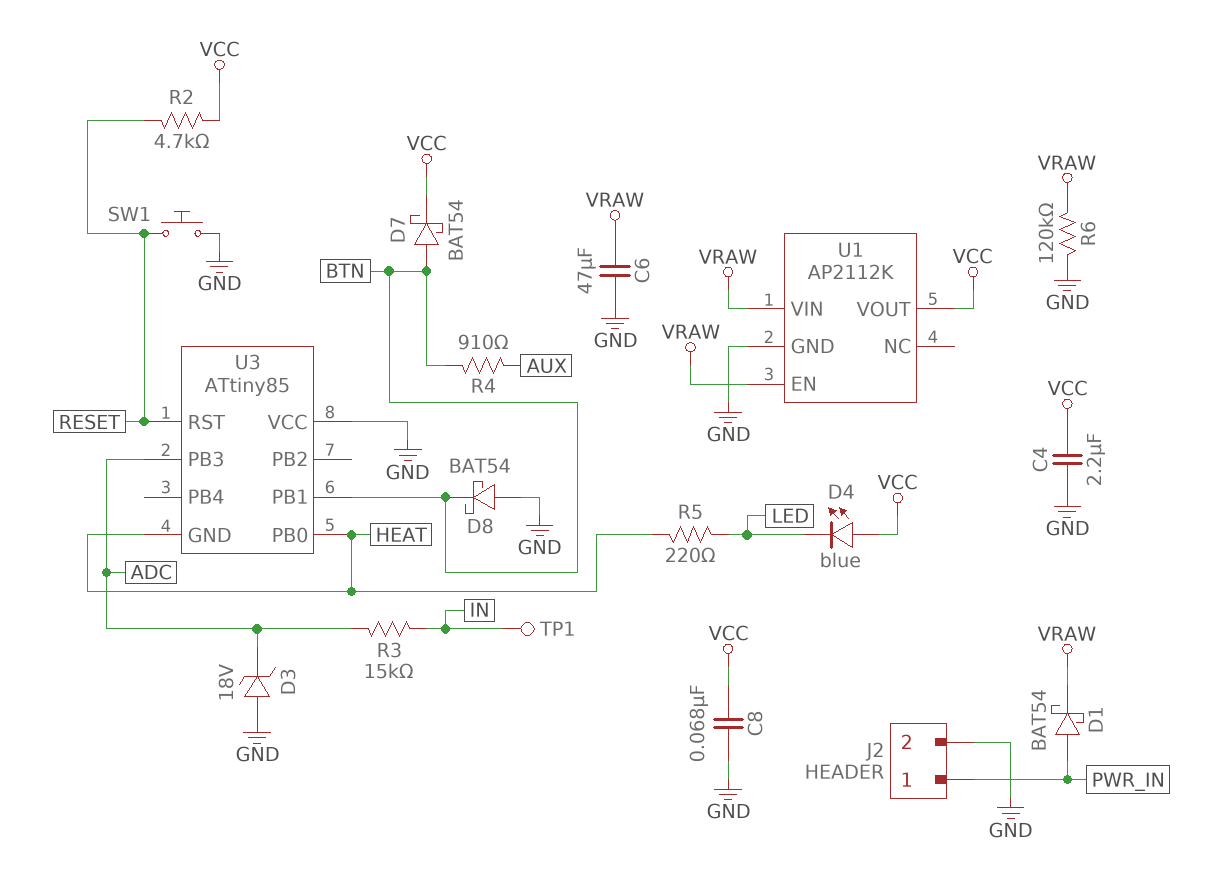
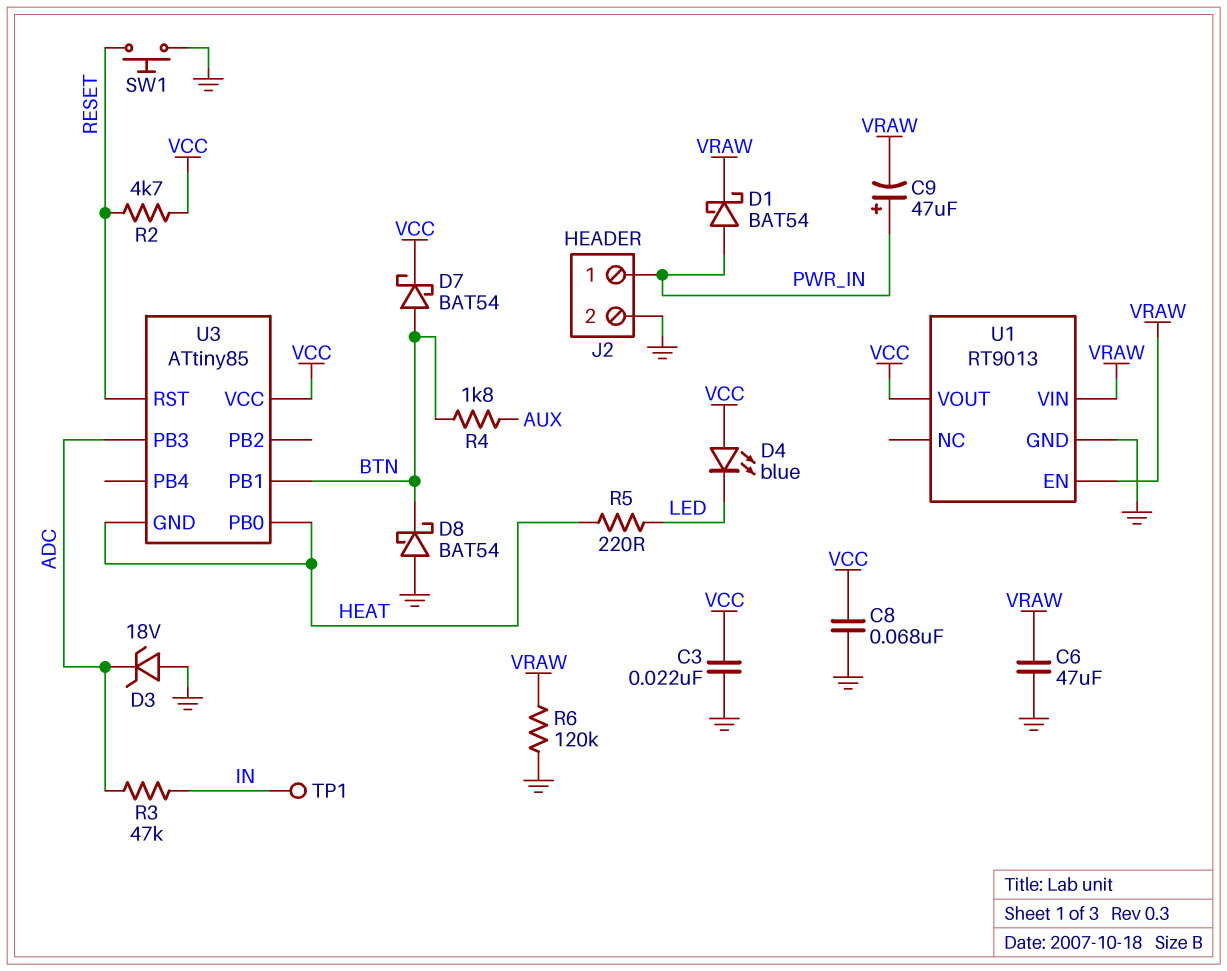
C3: none -> 22nF (GND, VCC)
C4: 2.2uF (GND, VCC) -> none
C9: none -> 47uF (plus PWR_IN, minus VRAW)
R3: 15k (ADC, IN) -> 47k (ADC, IN)
R4: 910 (AUX, BTN) -> 1.8k (AUX, BTN)
U1: AP2112K -> RT9013
U3 pin VCC: GND -> VCC

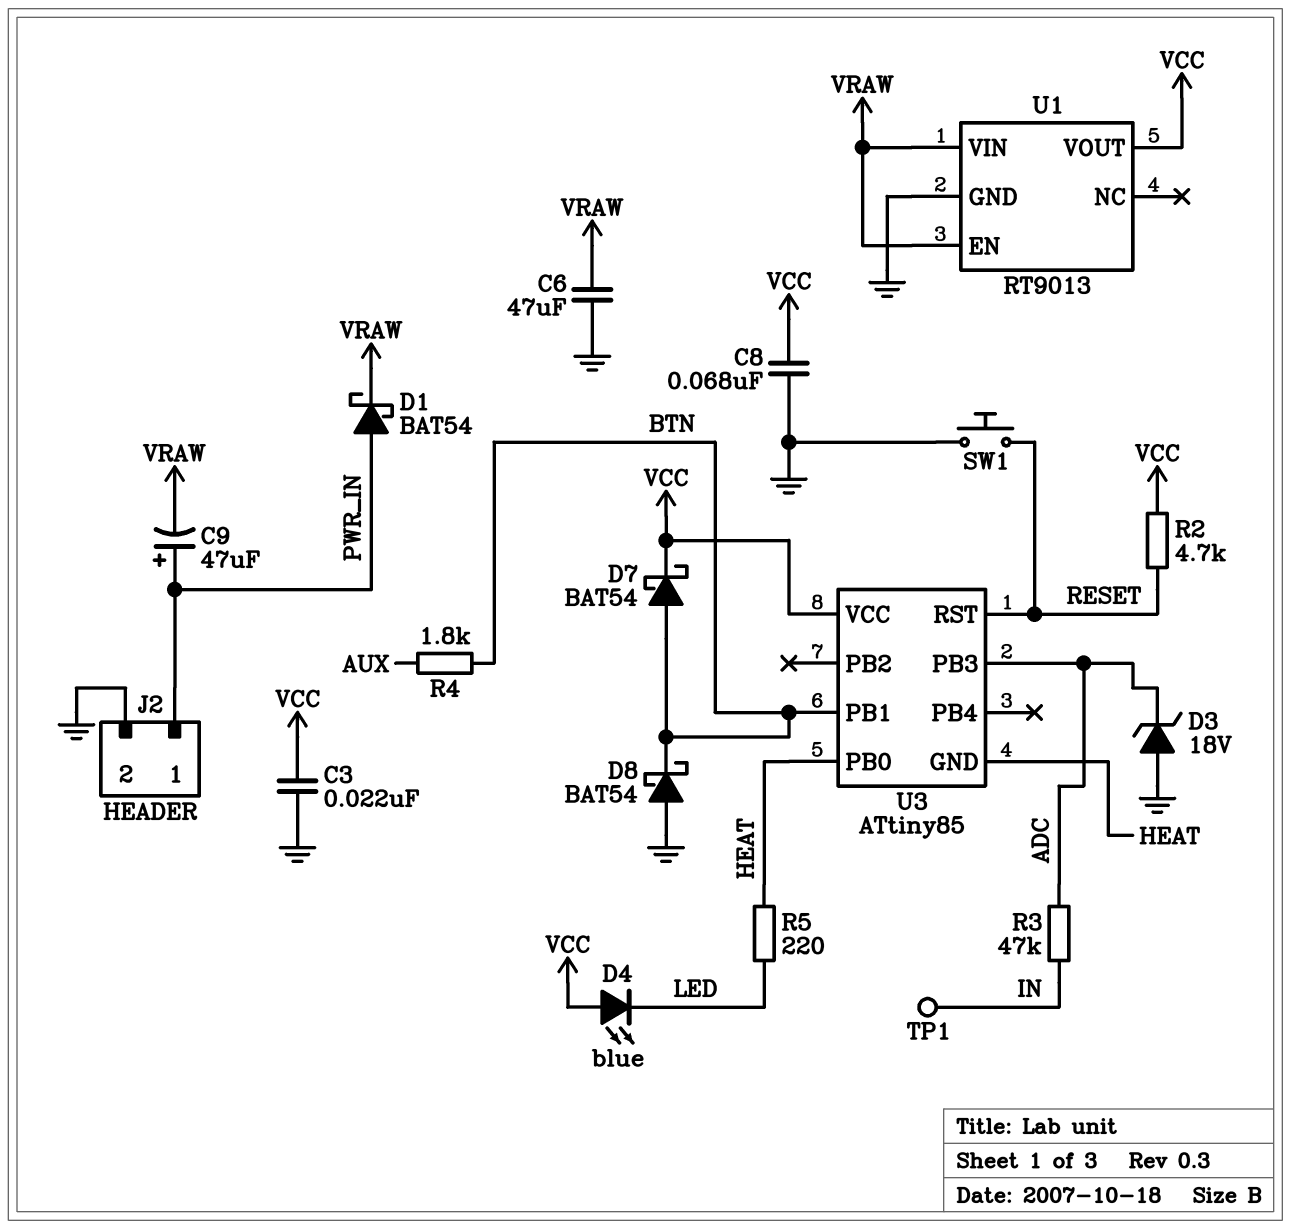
R6: 120k (GND, VRAW) -> none

